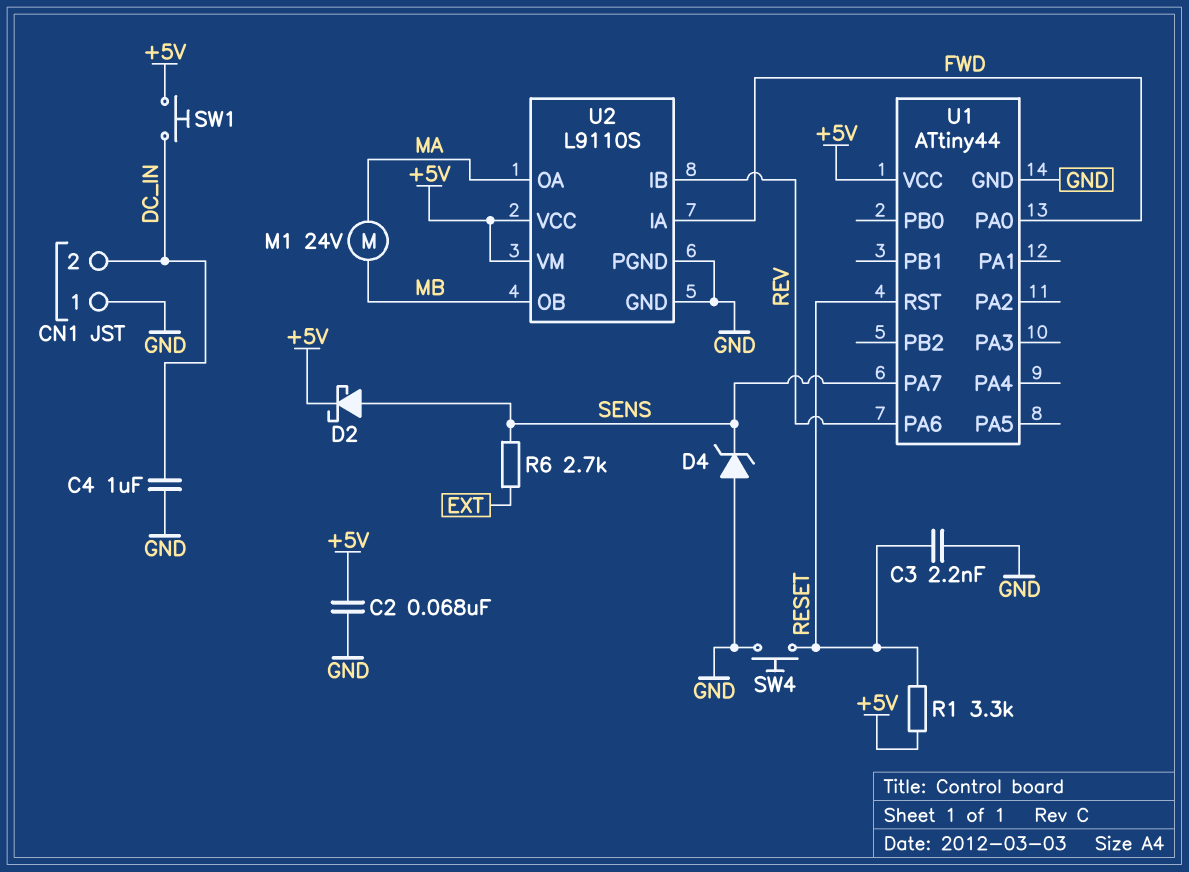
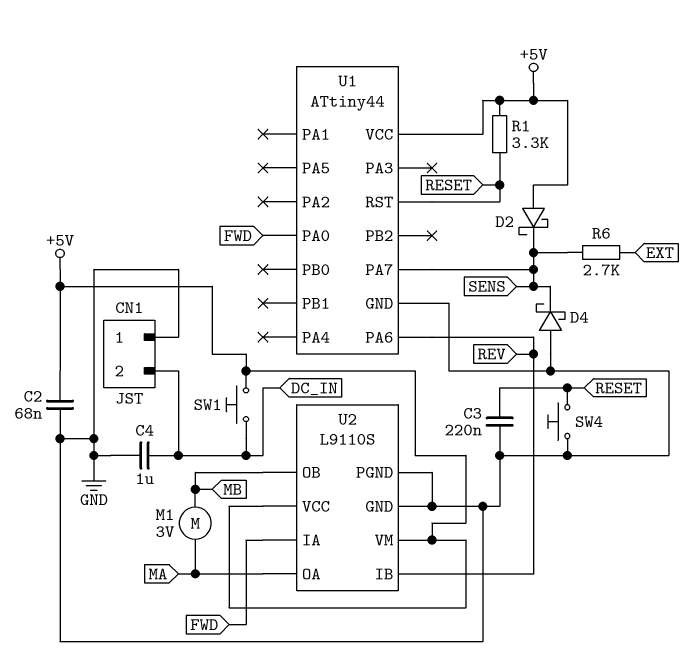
C3: 2.2nF (GND, RESET) -> 220nF (GND, RESET)
D2: schottky (A SENS, K +5V) -> schottky (A +5V, K SENS)
D4: zener (A GND, K SENS) -> schottky (A GND, K SENS)
M1: motor 24V (MA, MB) -> motor 3V (MA, MB)

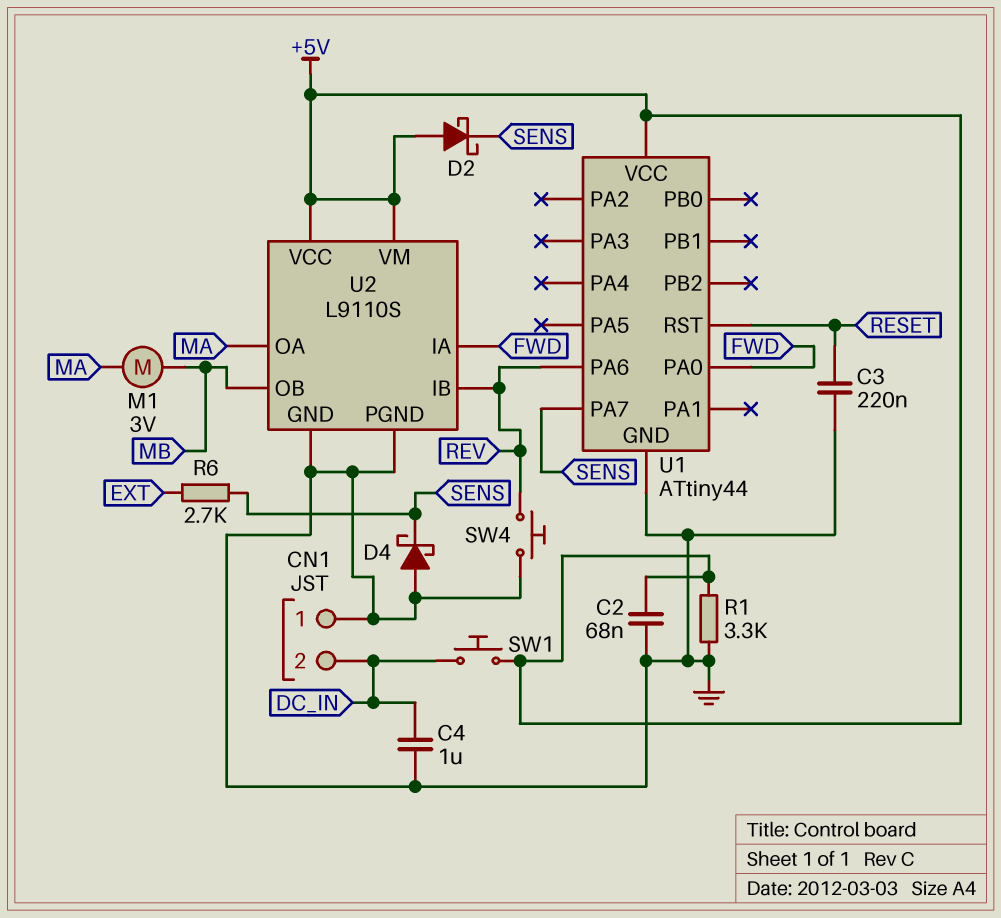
R1: 3.3k (+5V, RESET) -> 3.3k (+5V, GND)
SW4: button (GND, RESET) -> button (GND, REV)

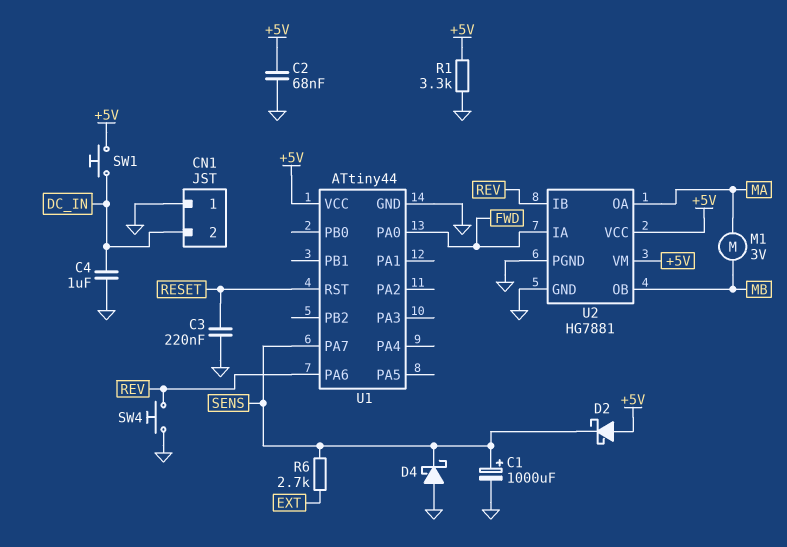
C1: none -> 1000uF (plus SENS, minus GND)
U2: L9110S -> HG7881

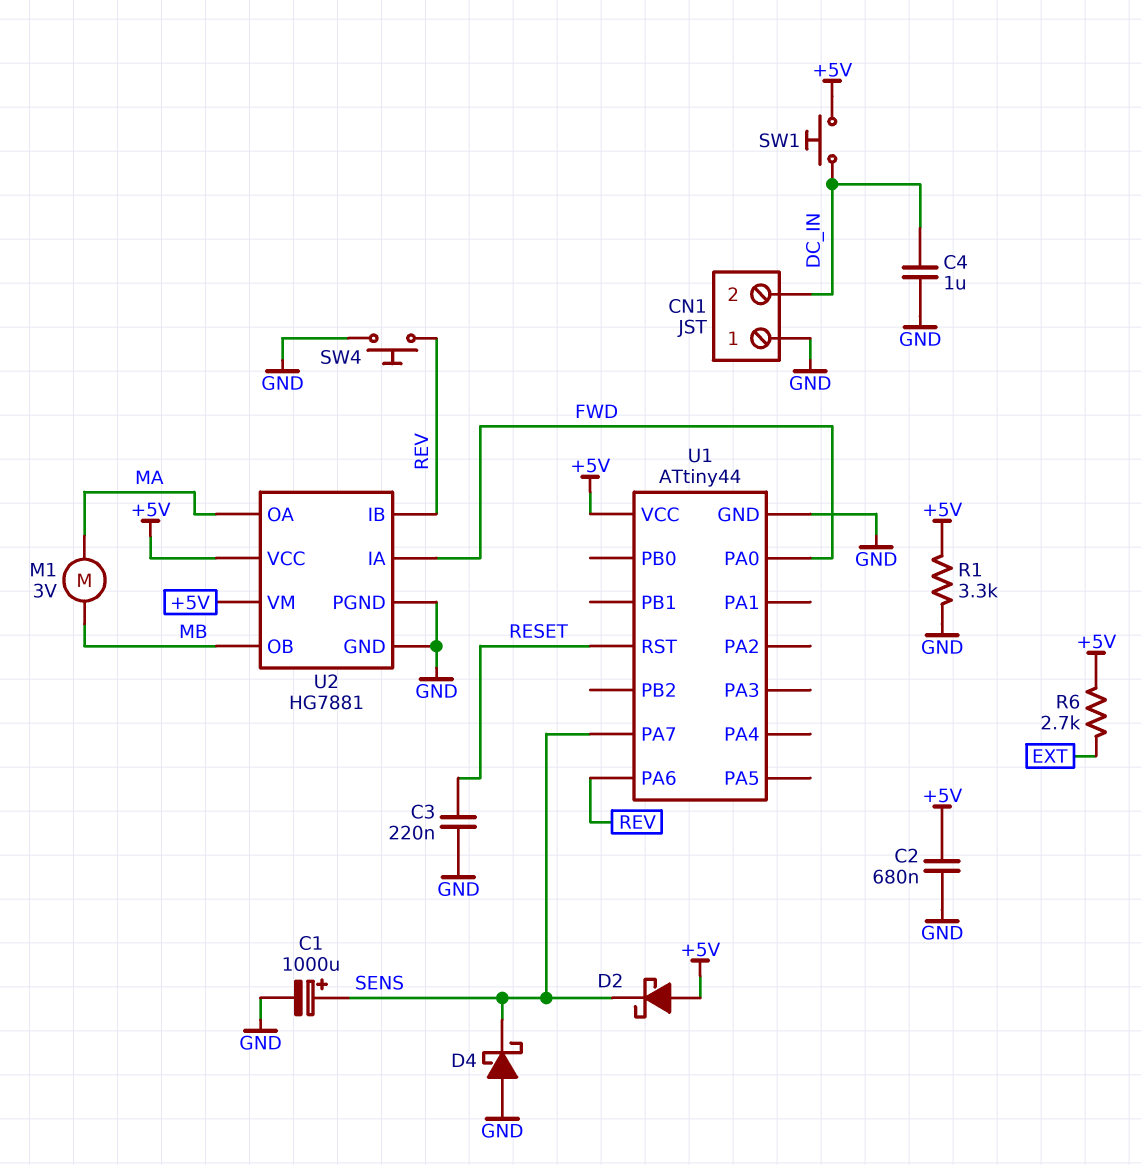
C2: 68nF (+5V, GND) -> 680nF (+5V, GND)
R6: 2.7k (EXT, SENS) -> 2.7k (+5V, EXT)

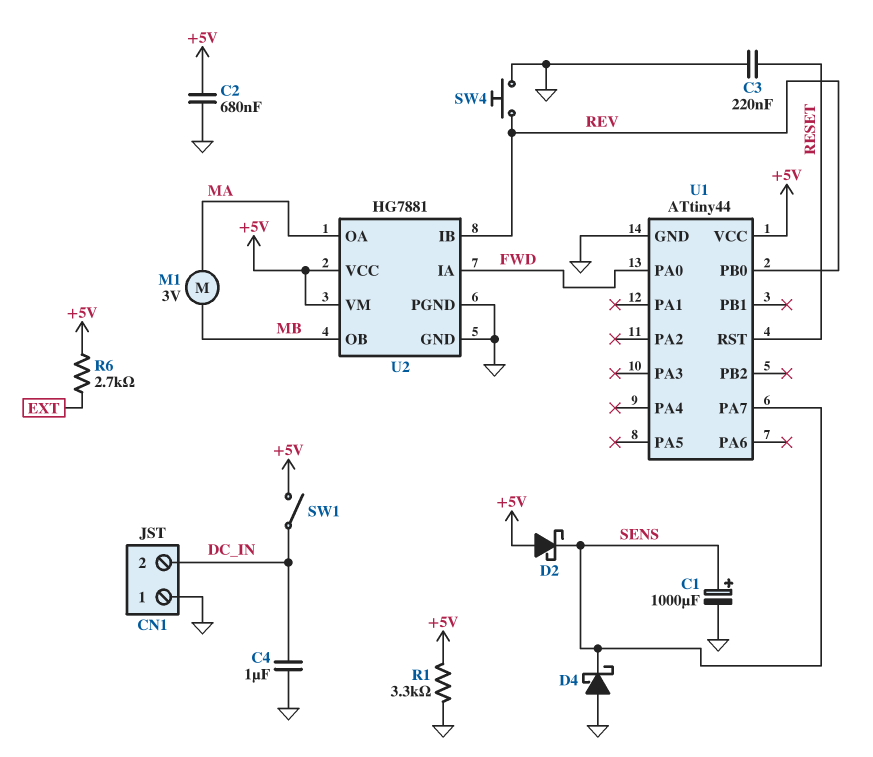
SW1: button (+5V, DC_IN) -> switch (+5V, DC_IN)
U1 pin PA6: REV -> none
U1 pin PB0: none -> REV

